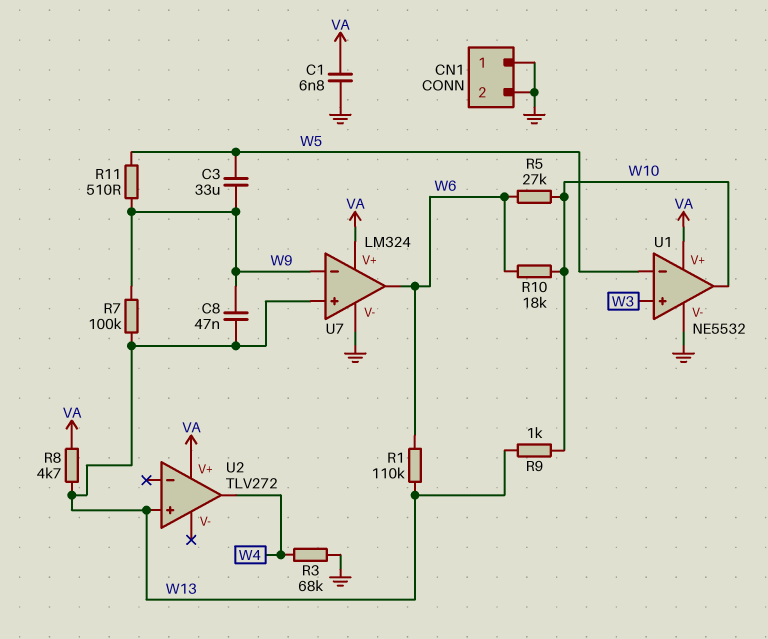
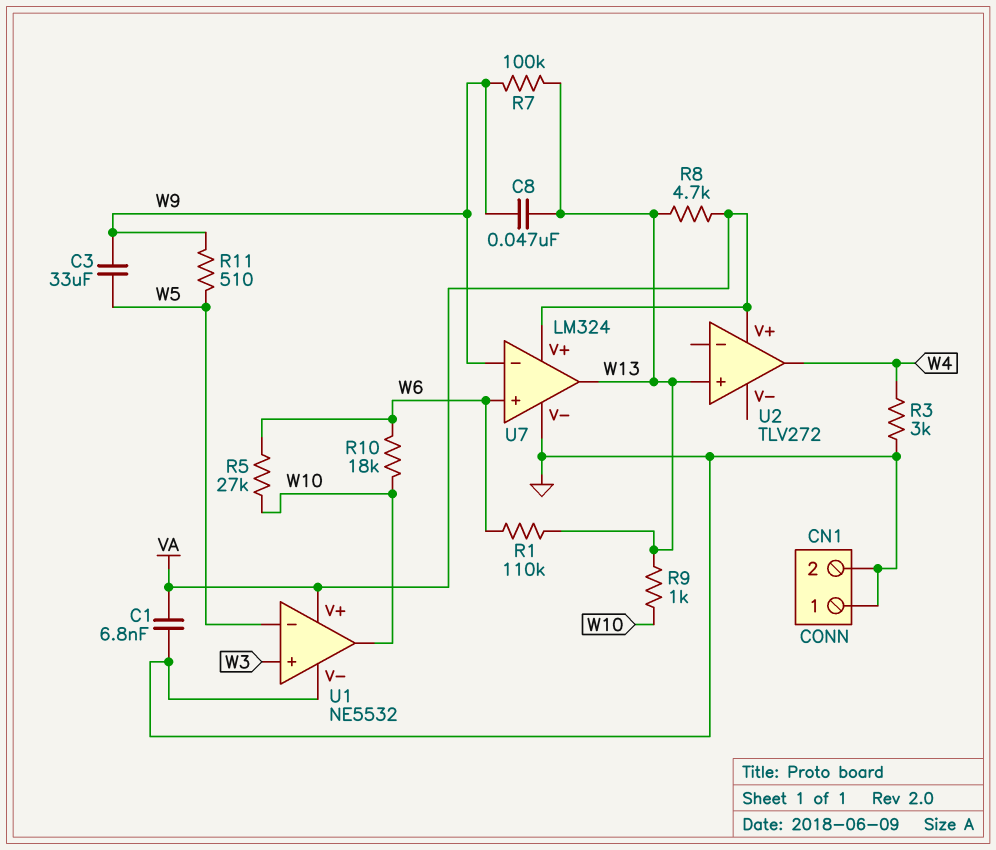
R3: 68k (GND, W4) -> 3k (GND, W4)
U7 pin in+: W13 -> W6
U7 pin out: W6 -> W13

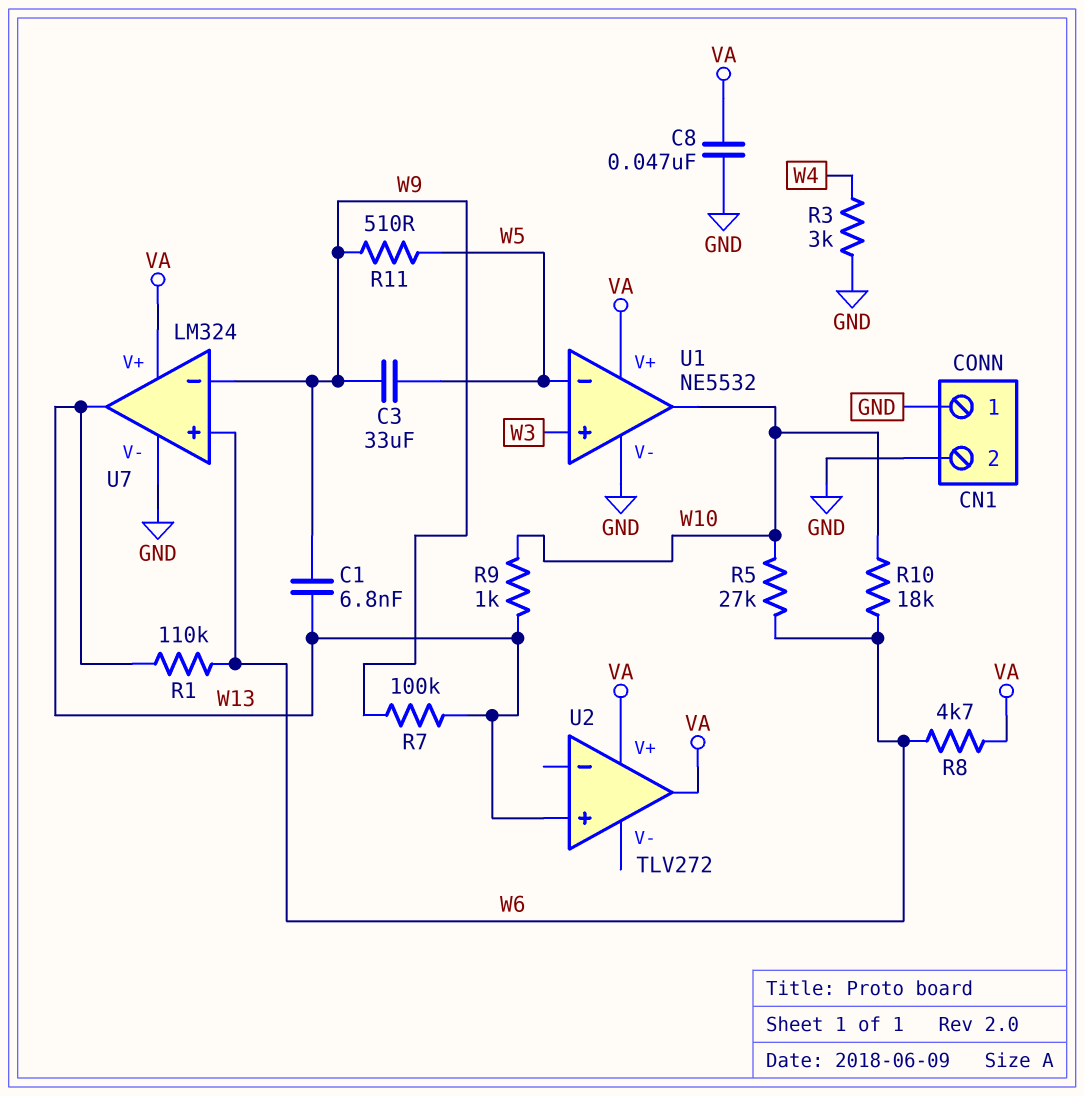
C1: 6.8nF (GND, VA) -> 6.8nF (W9, W13)
C8: 47nF (W9, W13) -> 47nF (GND, VA)
R8: 4.7k (VA, W13) -> 4.7k (VA, W6)
U2 pin out: W4 -> VA

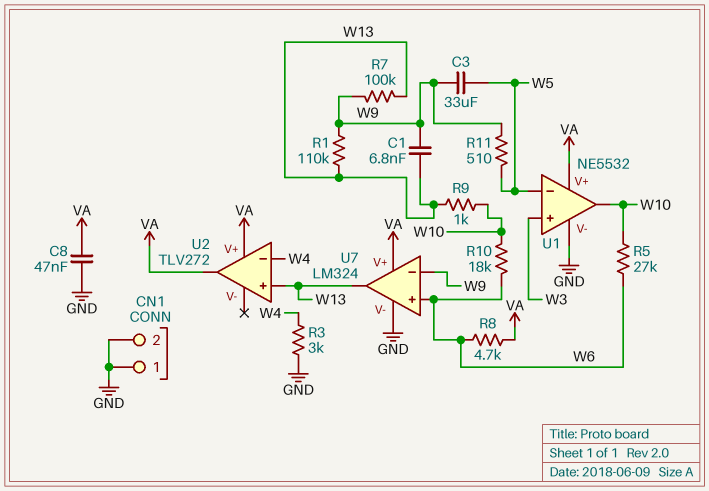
R1: 110k (W6, W13) -> 110k (W9, W13)
U2 pin in-: none -> W4

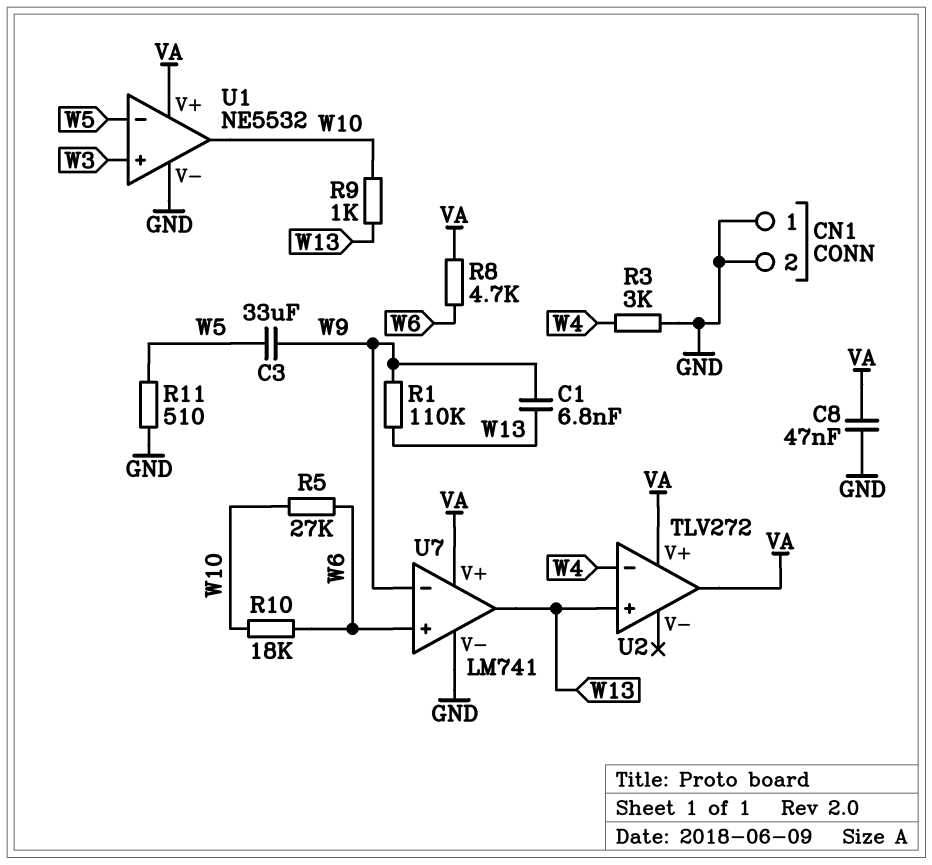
R7: 100k (W9, W13) -> none
R11: 510 (W5, W9) -> 510 (GND, W5)
U7: LM324 -> LM741

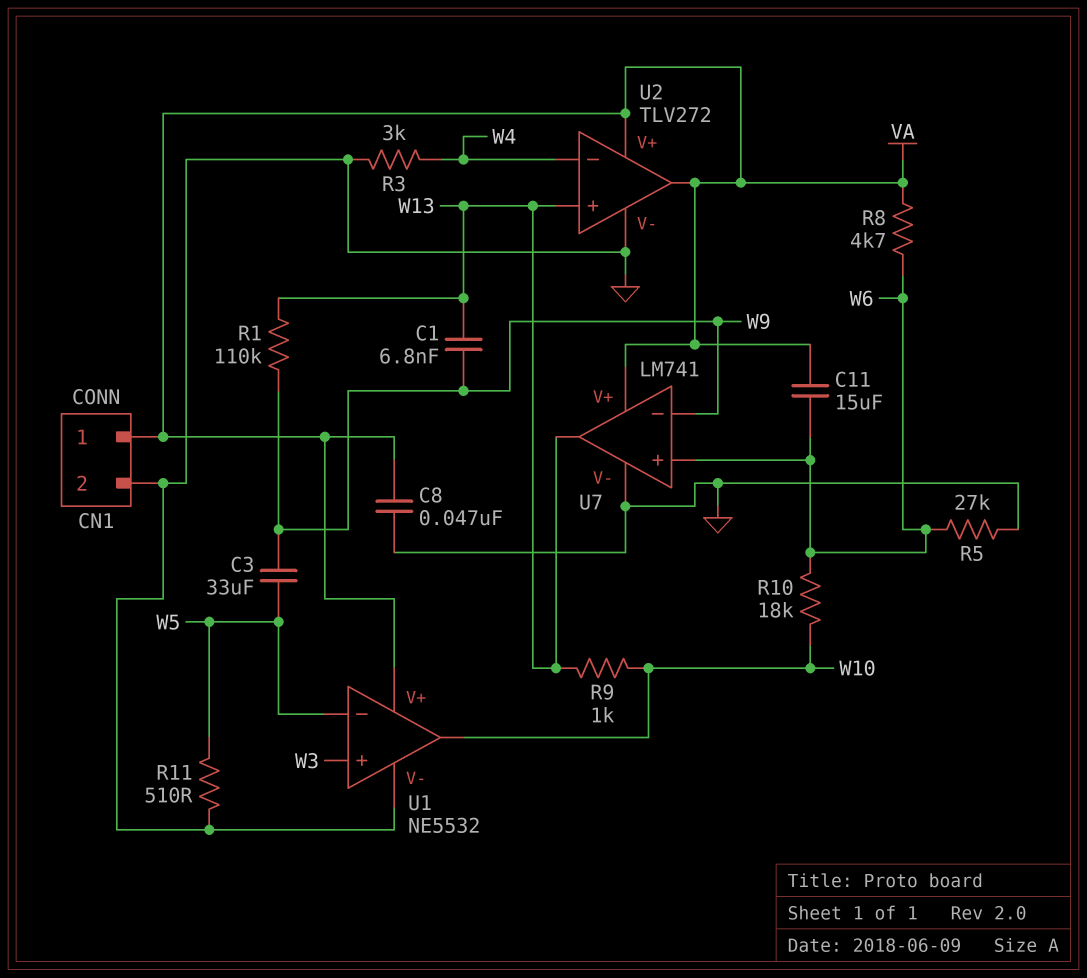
C11: none -> 15uF (VA, W6)
CN1 pin 1: GND -> VA
R5: 27k (W6, W10) -> 27k (GND, W6)
U2 pin V-: none -> GND

